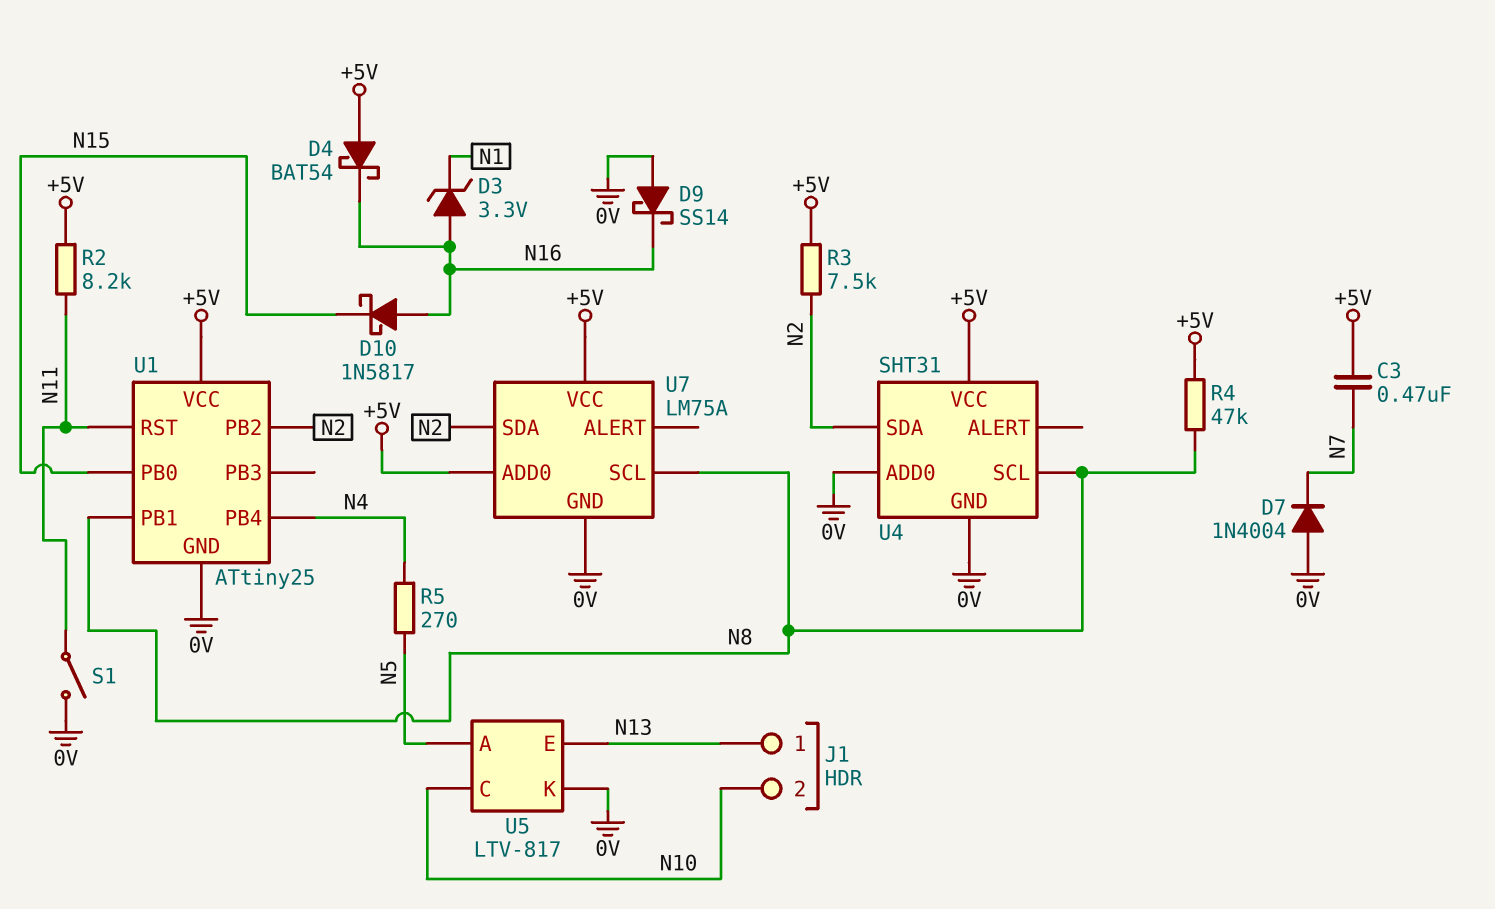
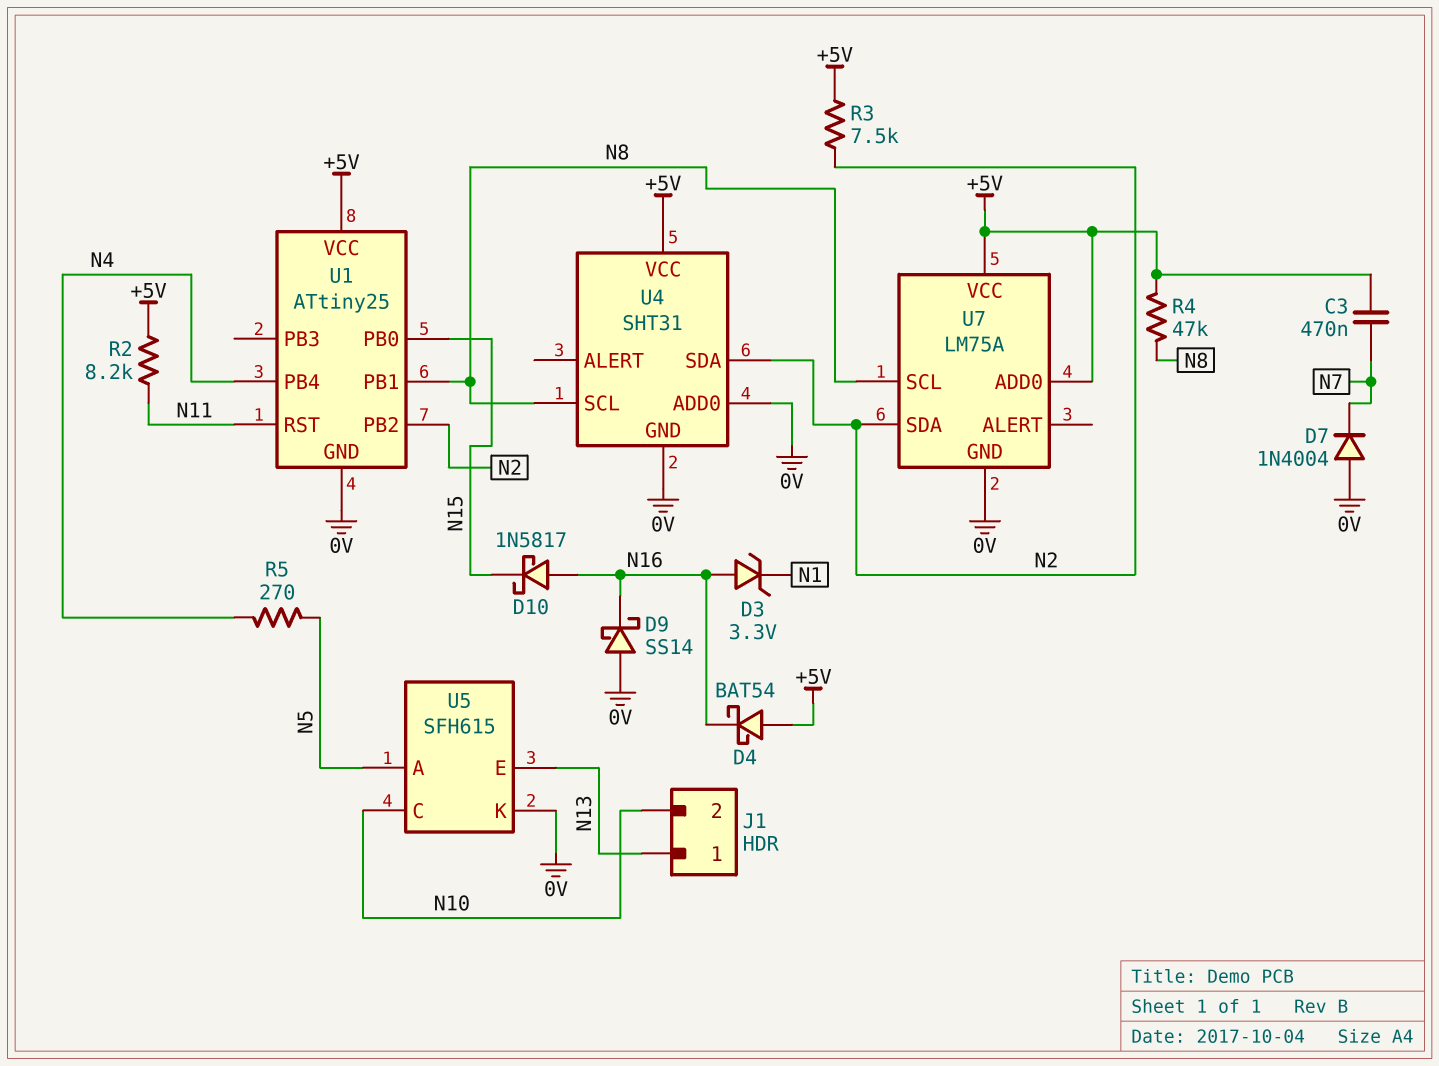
S1: switch (0V, N11) -> none
U5: LTV-817 -> SFH615

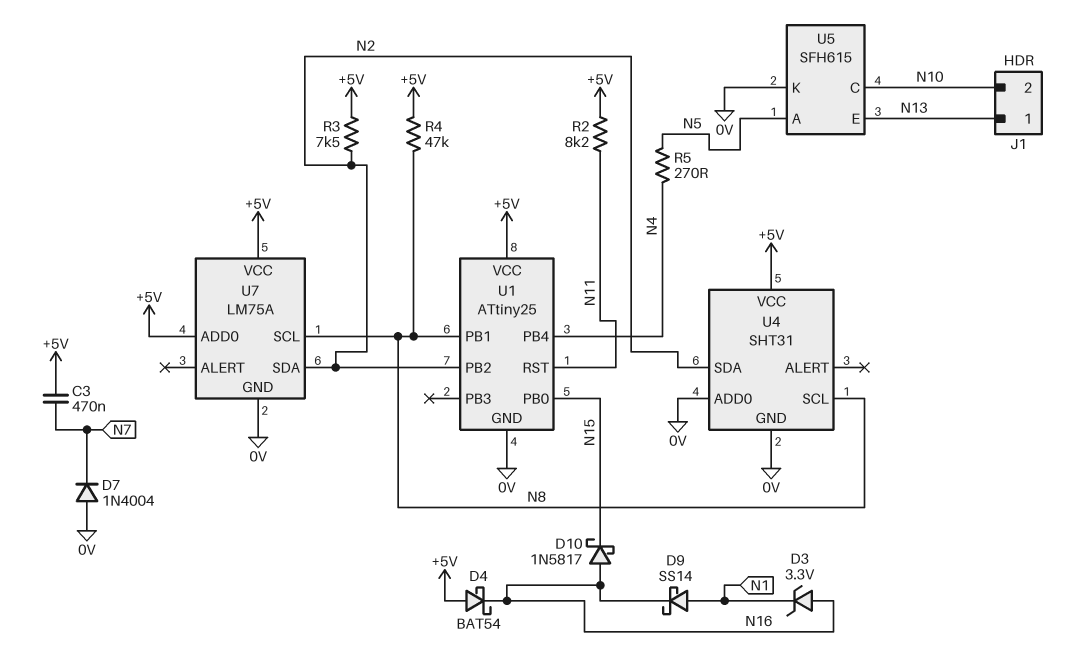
D9: schottky SS14 (A 0V, K N16) -> schottky SS14 (A N1, K N16)

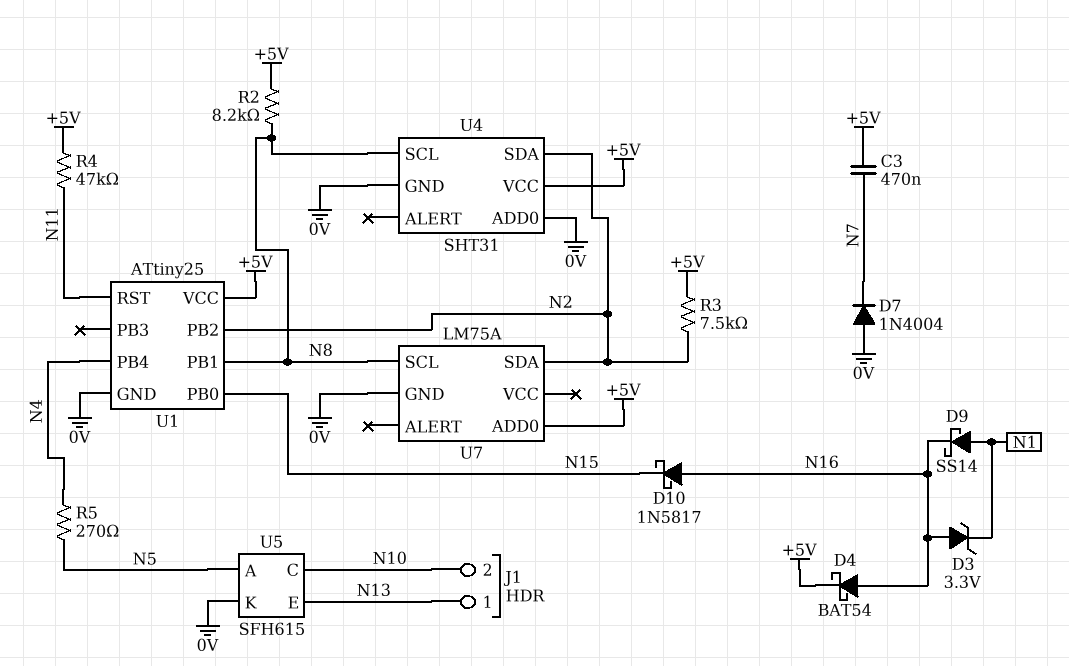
D4: schottky BAT54 (A +5V, K N16) -> schottky BAT54 (A N16, K +5V)
R2: 8.2k (+5V, N11) -> 8.2k (+5V, N8)
R4: 47k (+5V, N8) -> 47k (+5V, N11)
U7 pin VCC: +5V -> none

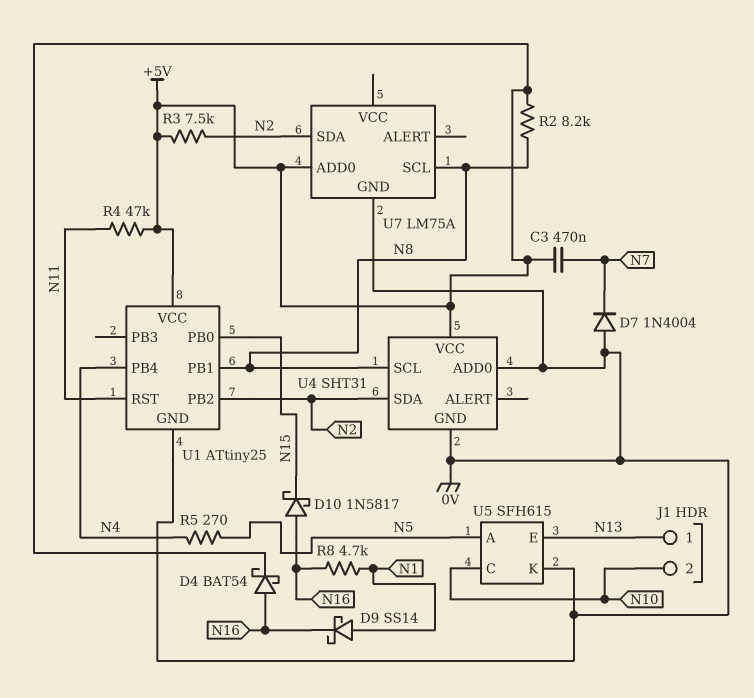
D3: zener 3.3V (A N16, K N1) -> none
R8: none -> 4.7k (N1, N16)

